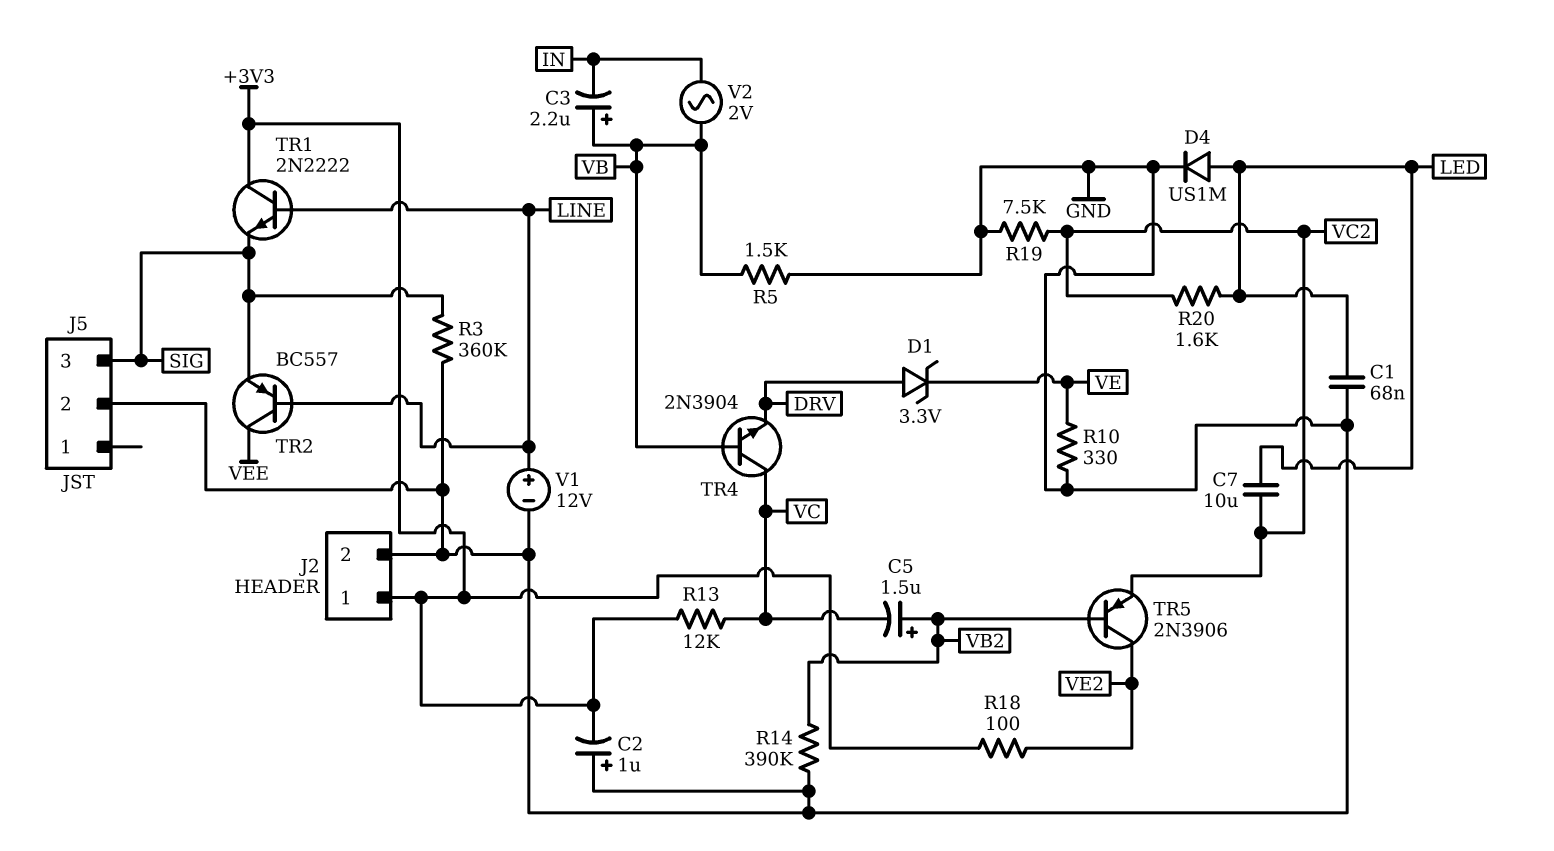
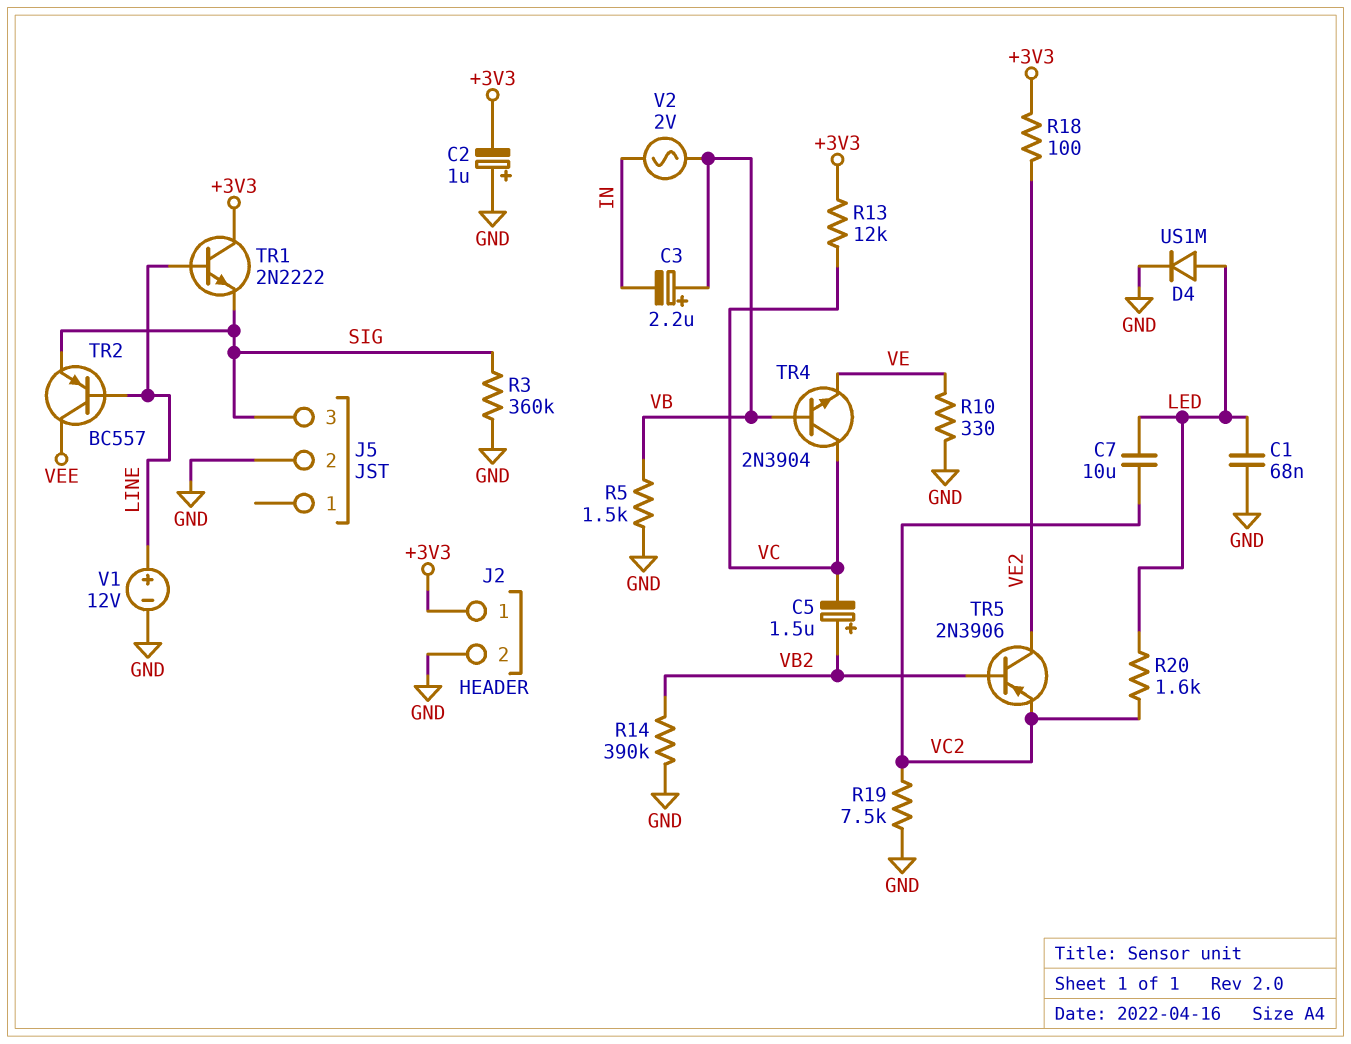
D1: zener 3.3V (A DRV, K VE) -> none
TR4: NPN 2N3904 (B VB, C VC, E DRV) -> NPN 2N3904 (B VB, C VC, E VE)

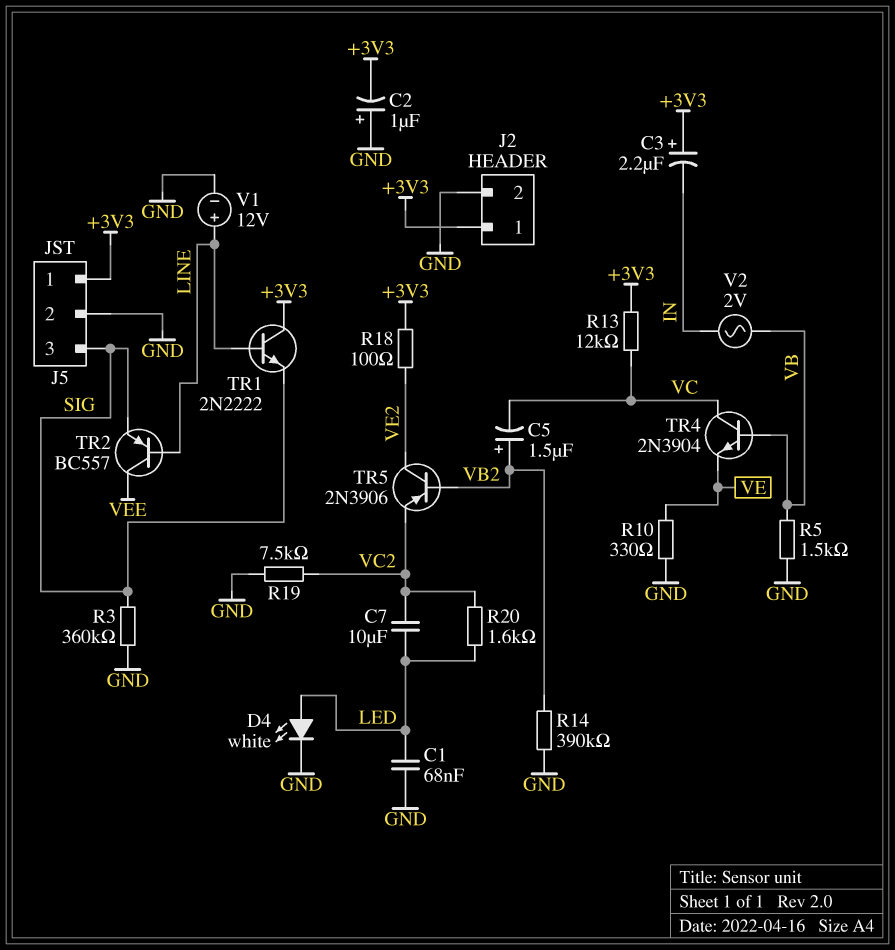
C3: 2.2uF (plus VB, minus IN) -> 2.2uF (plus +3V3, minus IN)
D4: diode US1M (A LED, K GND) -> LED white (A LED, K GND)
J5 pin 1: none -> +3V3

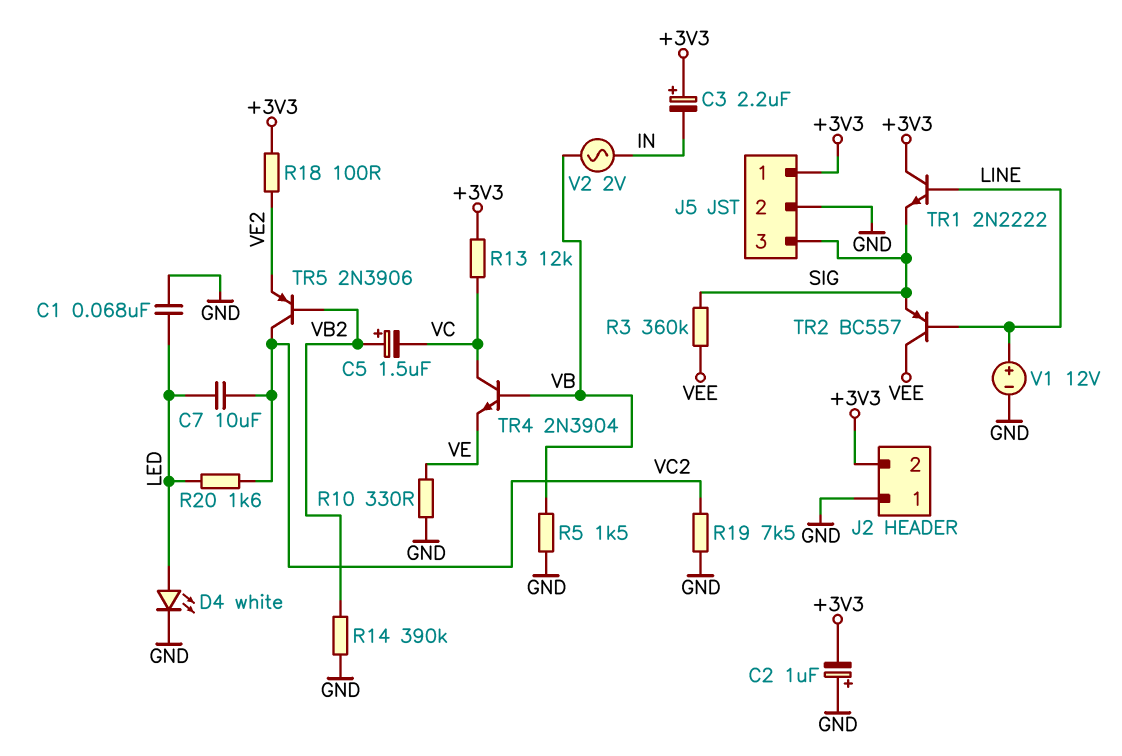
J2 pin 1: +3V3 -> GND
J2 pin 2: GND -> +3V3
R3: 360k (GND, SIG) -> 360k (SIG, VEE)
TR5: PNP 2N3906 (B VB2, C VE2, E VC2) -> PNP 2N3906 (B VB2, C VC2, E VE2)

